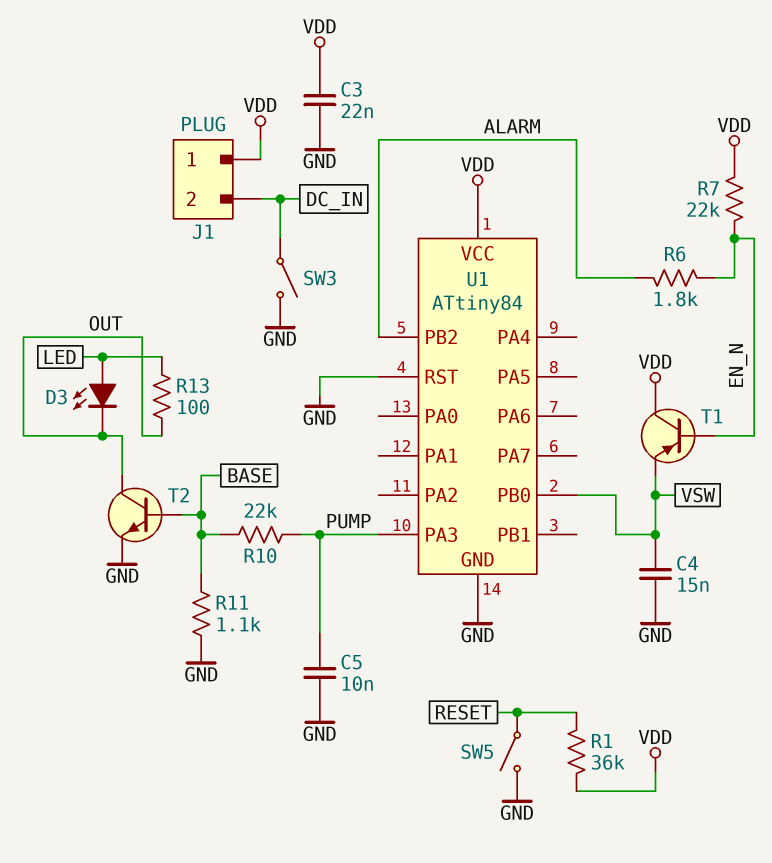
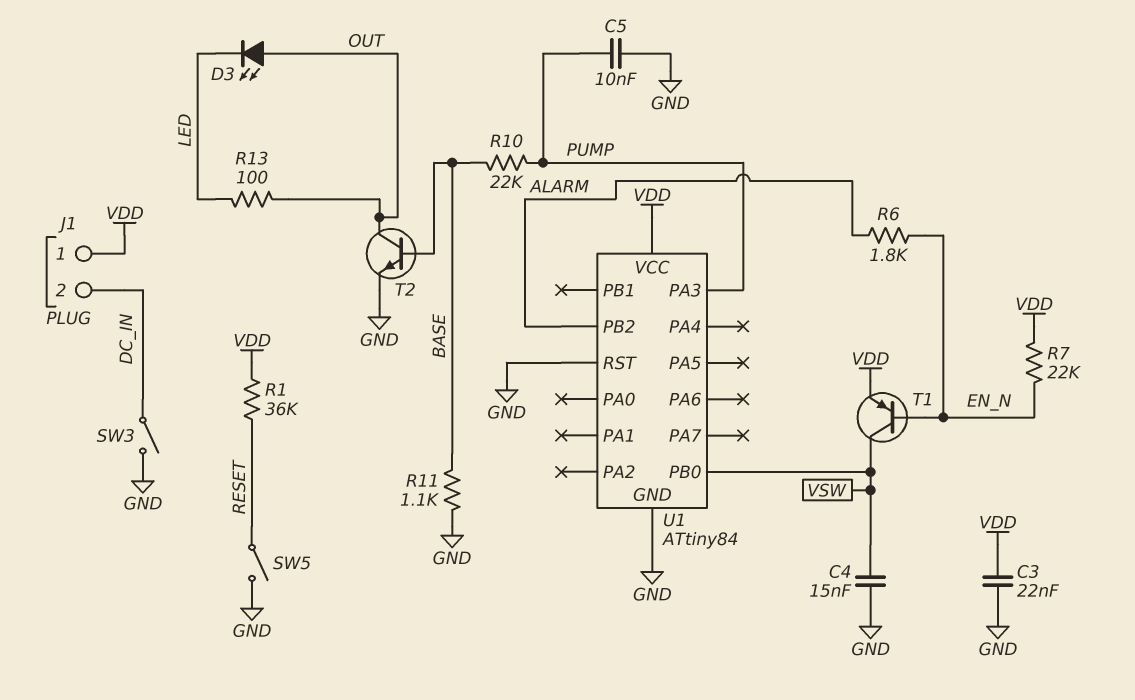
D3: LED (A LED, K OUT) -> LED (A OUT, K LED)
T1: PNP (B EN_N, C VDD, E VSW) -> PNP (B EN_N, C VSW, E VDD)

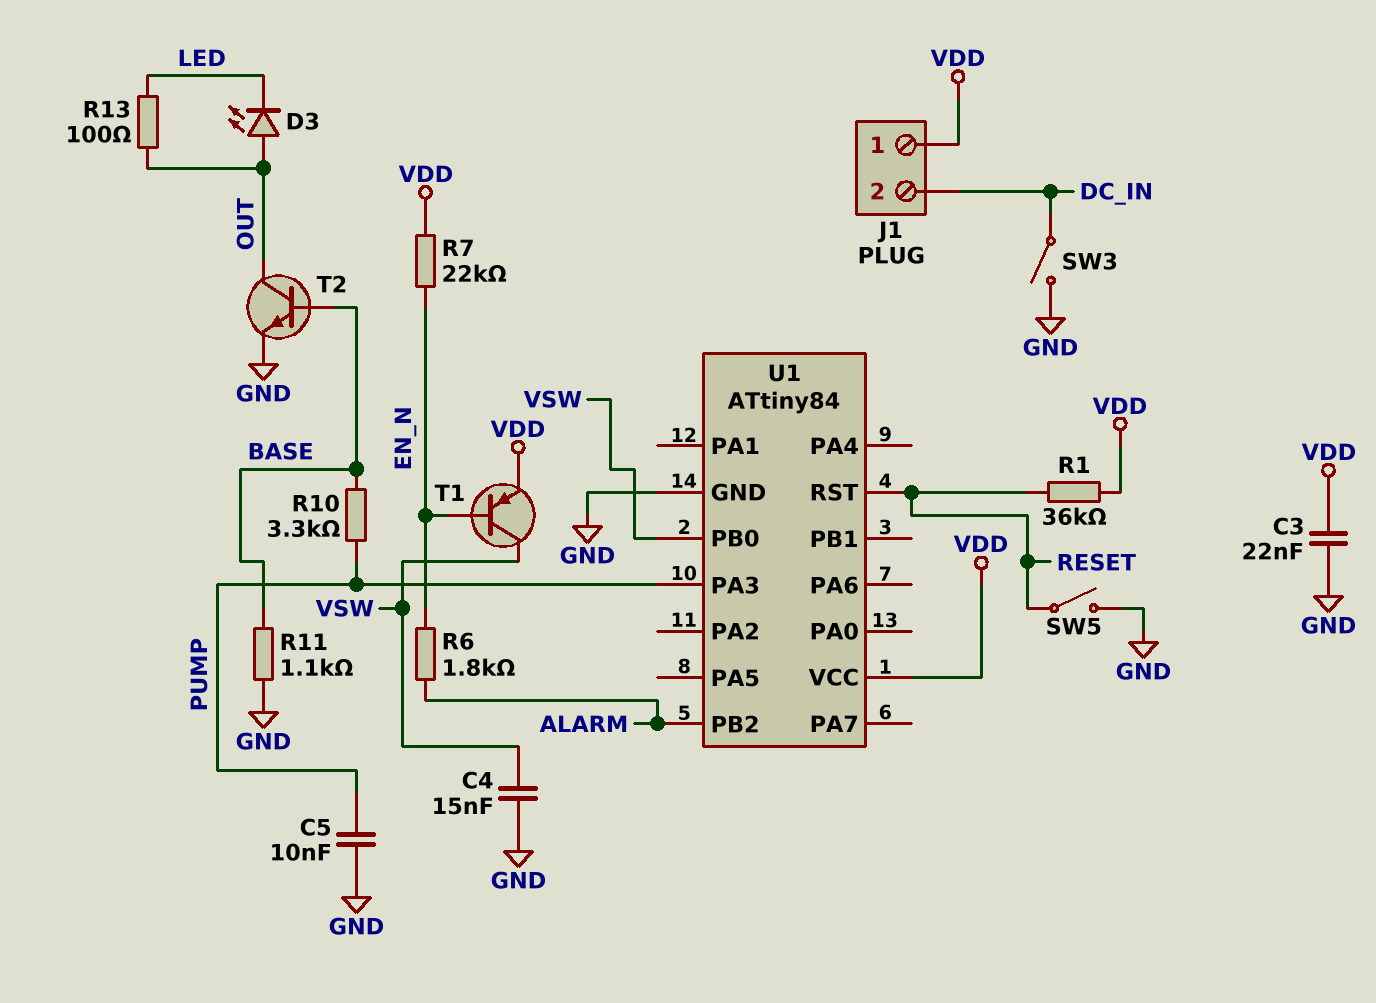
R10: 22k (BASE, PUMP) -> 3.3k (BASE, PUMP)
U1 pin RST: GND -> RESET

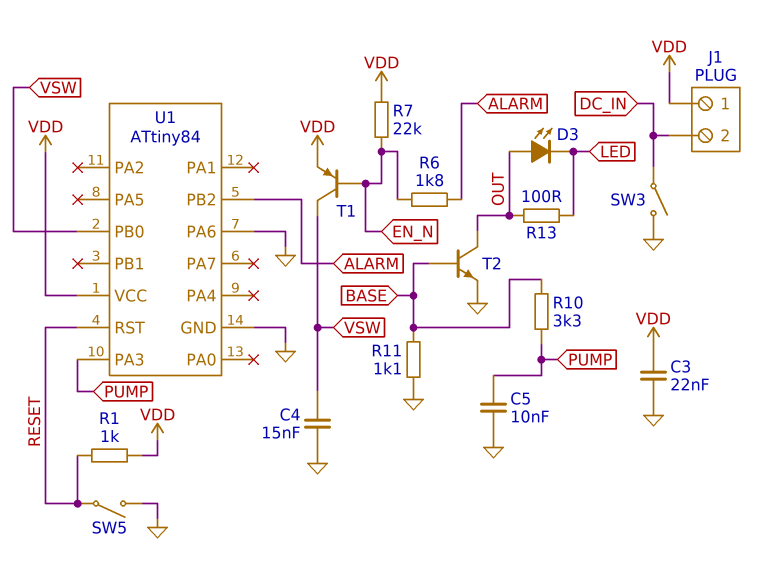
R1: 36k (RESET, VDD) -> 1k (RESET, VDD)
U1 pin PA6: none -> GND

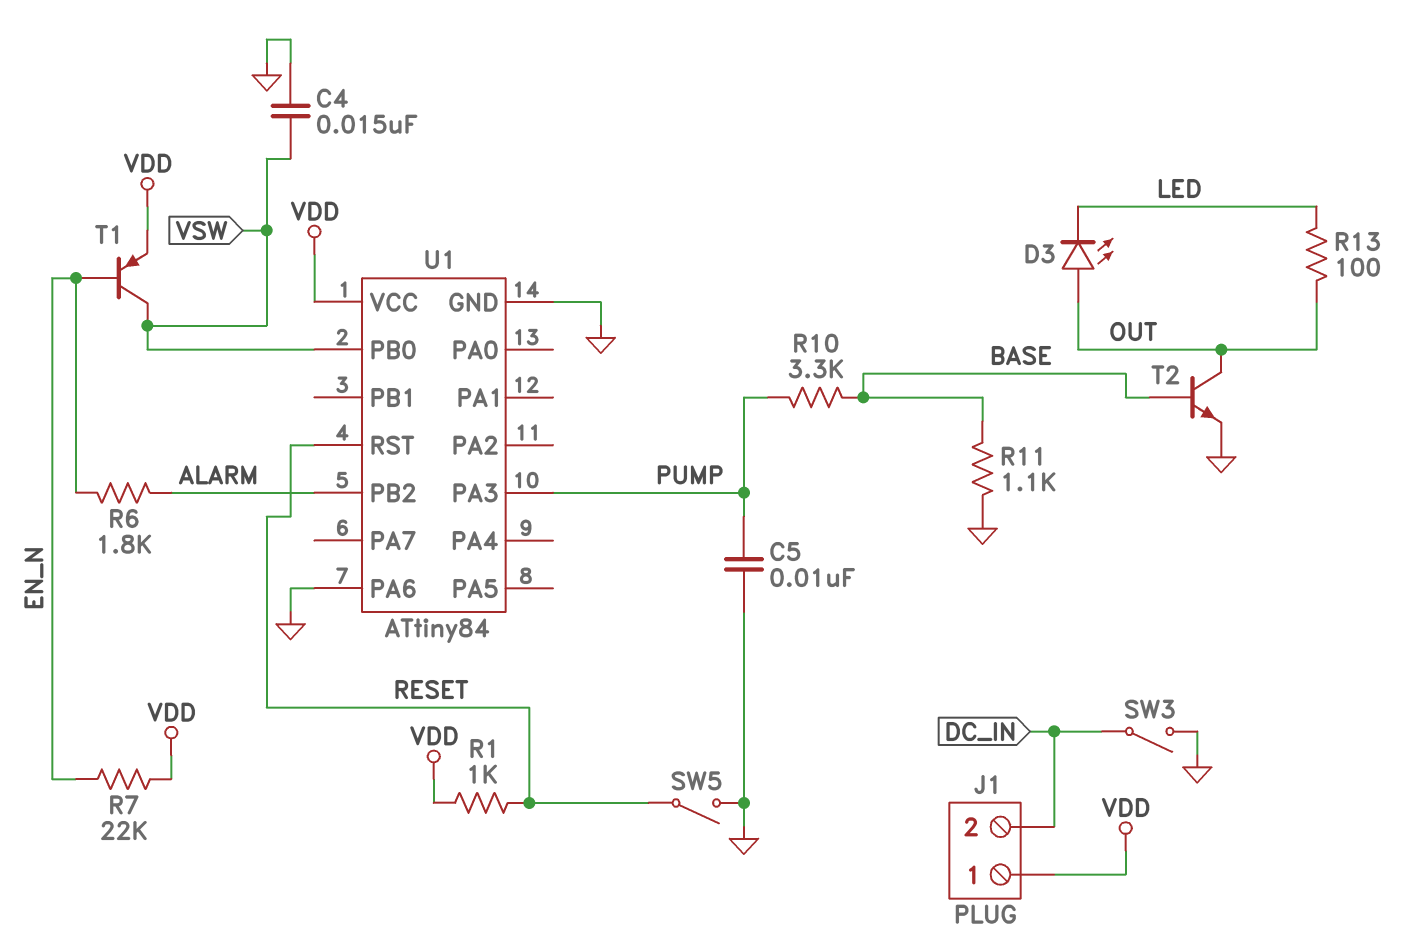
C3: 22nF (GND, VDD) -> none

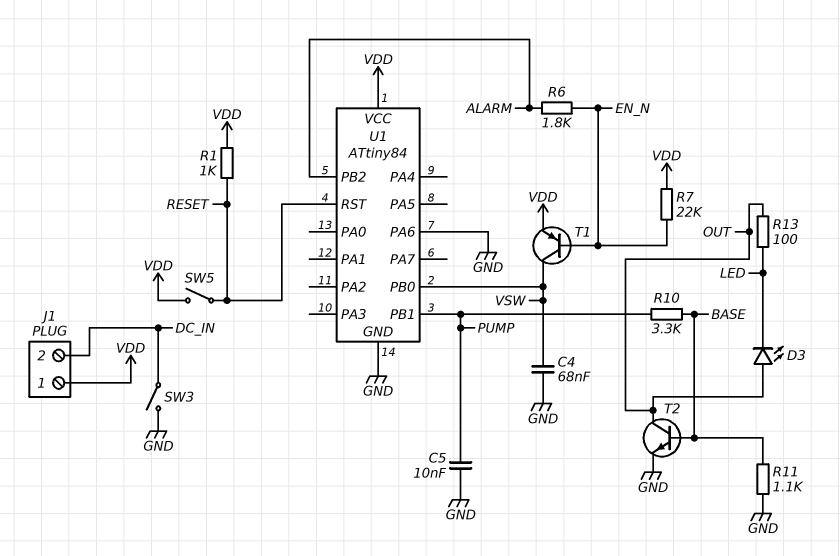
C4: 15nF (GND, VSW) -> 68nF (GND, VSW)
SW5: switch (GND, RESET) -> switch (RESET, VDD)
U1 pin PA3: PUMP -> none
U1 pin PB1: none -> PUMP

